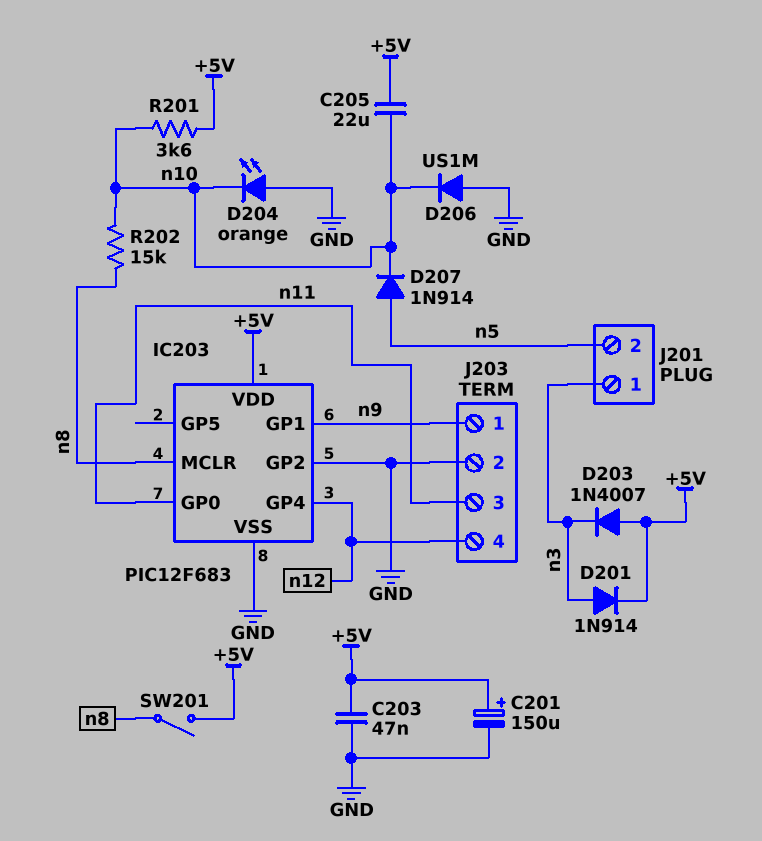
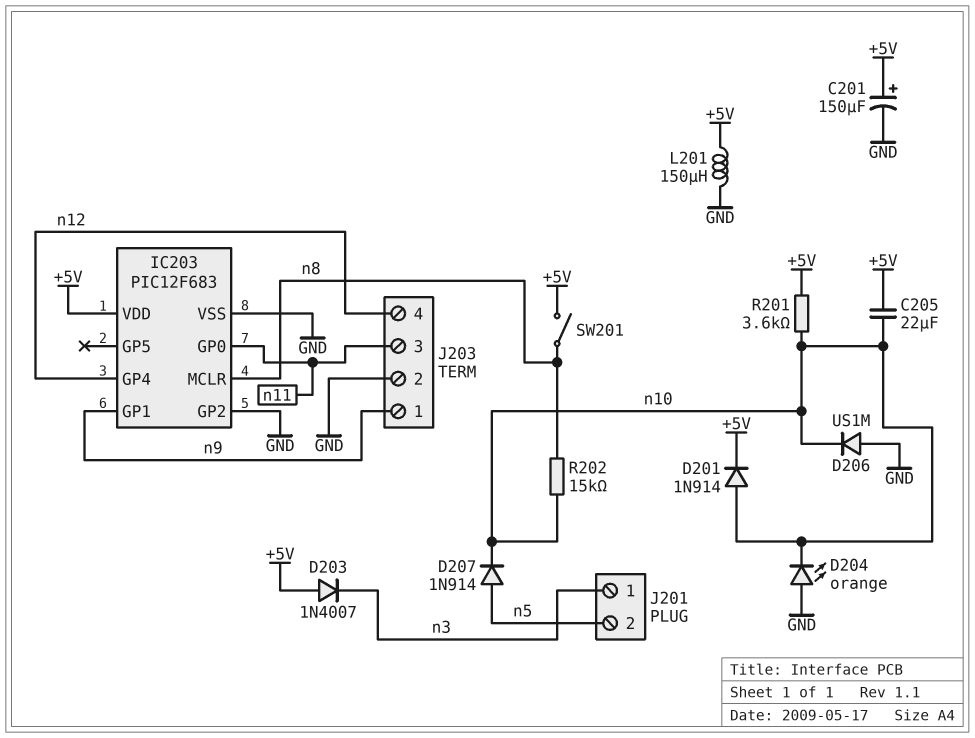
C203: 47nF (+5V, GND) -> none
D201: diode 1N914 (A n3, K +5V) -> diode 1N914 (A n10, K +5V)
L201: none -> 150uH (+5V, GND)

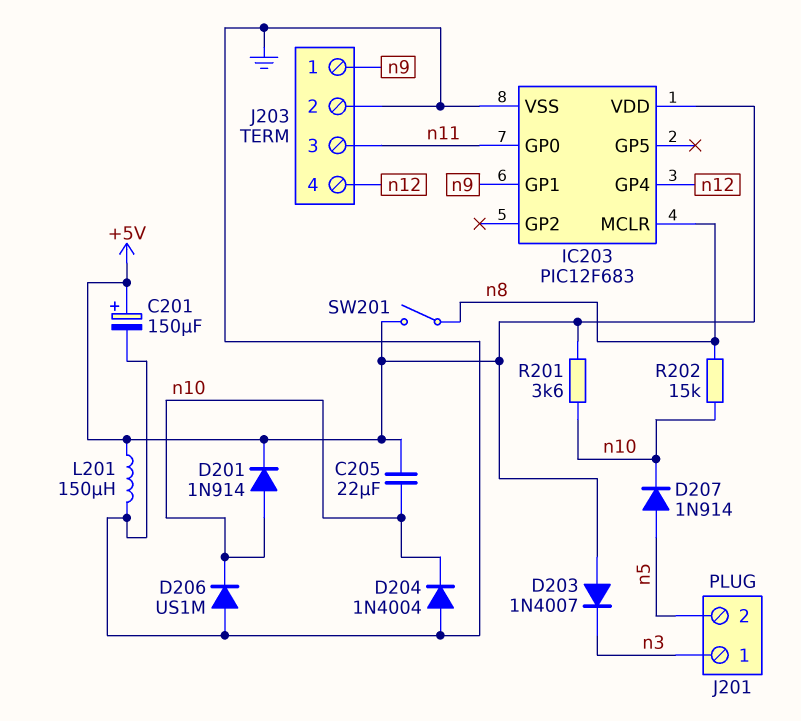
D204: LED orange (A GND, K n10) -> diode 1N4004 (A GND, K n10)
IC203 pin GP2: GND -> none

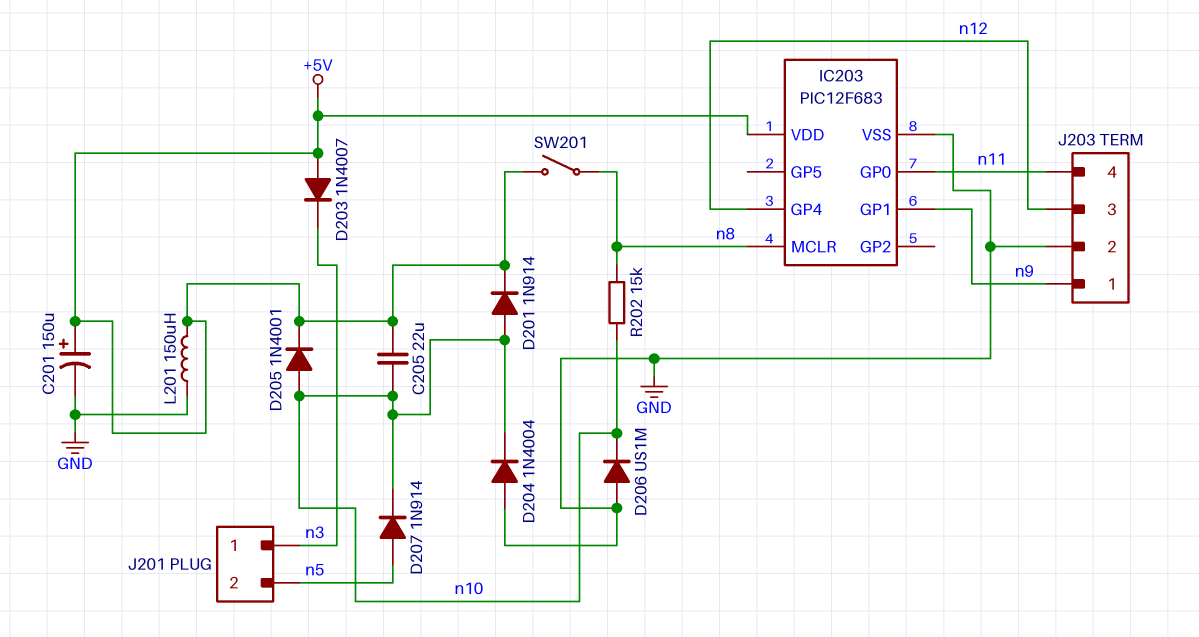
D205: none -> diode 1N4001 (A n10, K +5V)
J203 pin 3: n11 -> n12
J203 pin 4: n12 -> n11
R201: 3.6k (+5V, n10) -> none

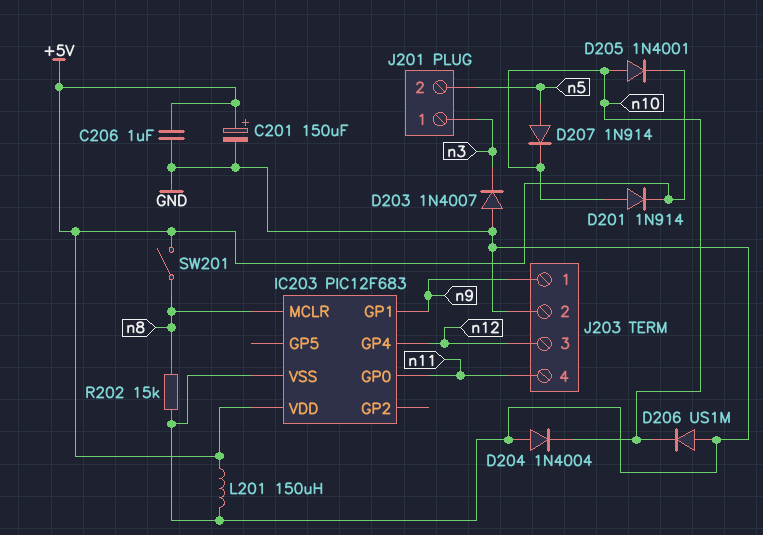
C205: 22uF (+5V, n10) -> none
C206: none -> 1uF (+5V, GND)
D203: diode 1N4007 (A +5V, K n3) -> diode 1N4007 (A GND, K n3)
R202: 15k (n8, n10) -> 15k (GND, n8)

